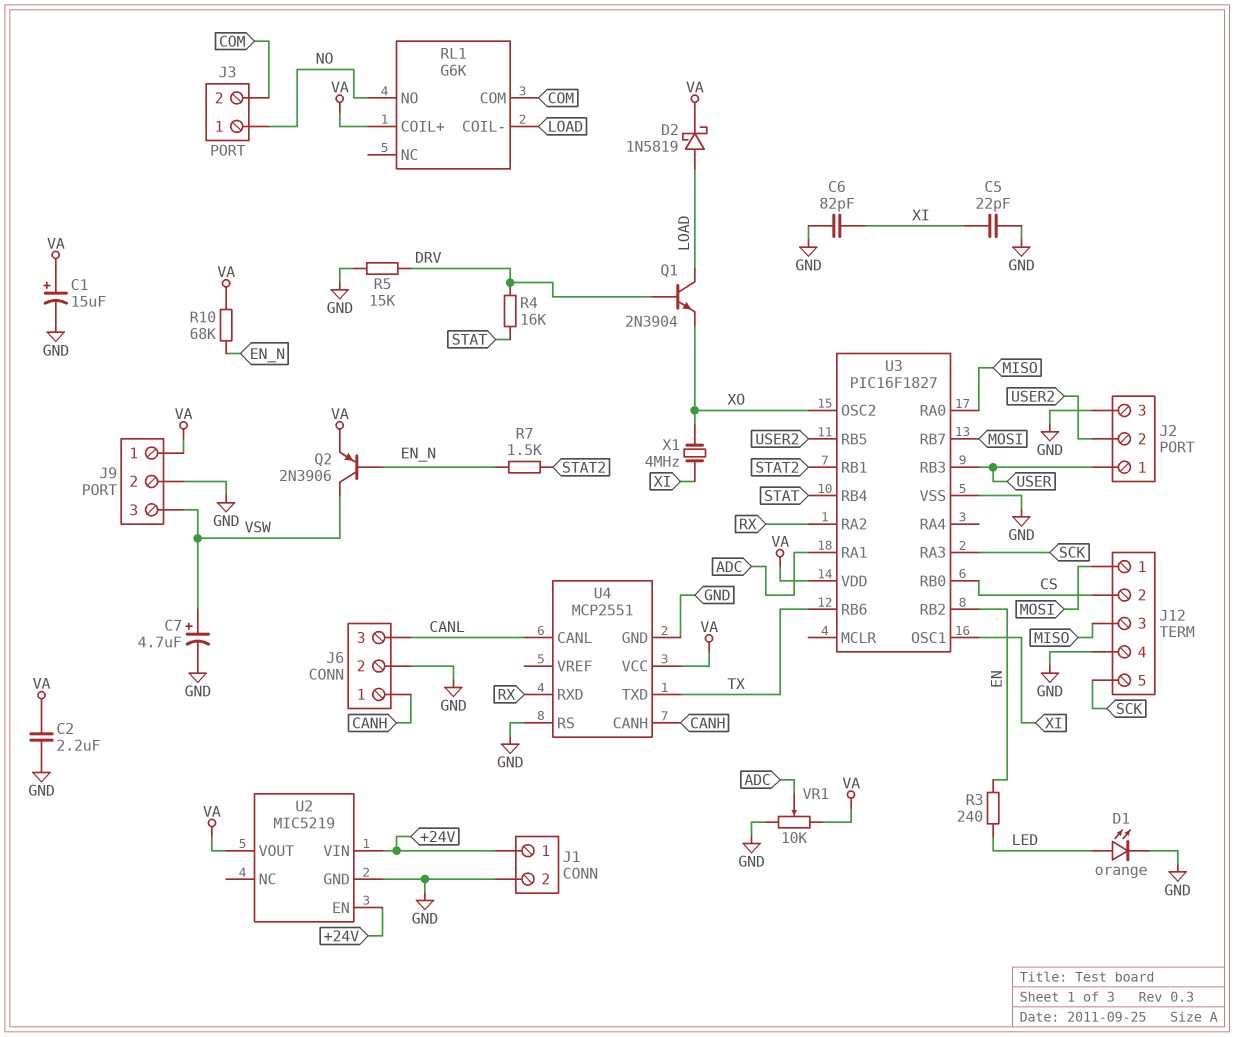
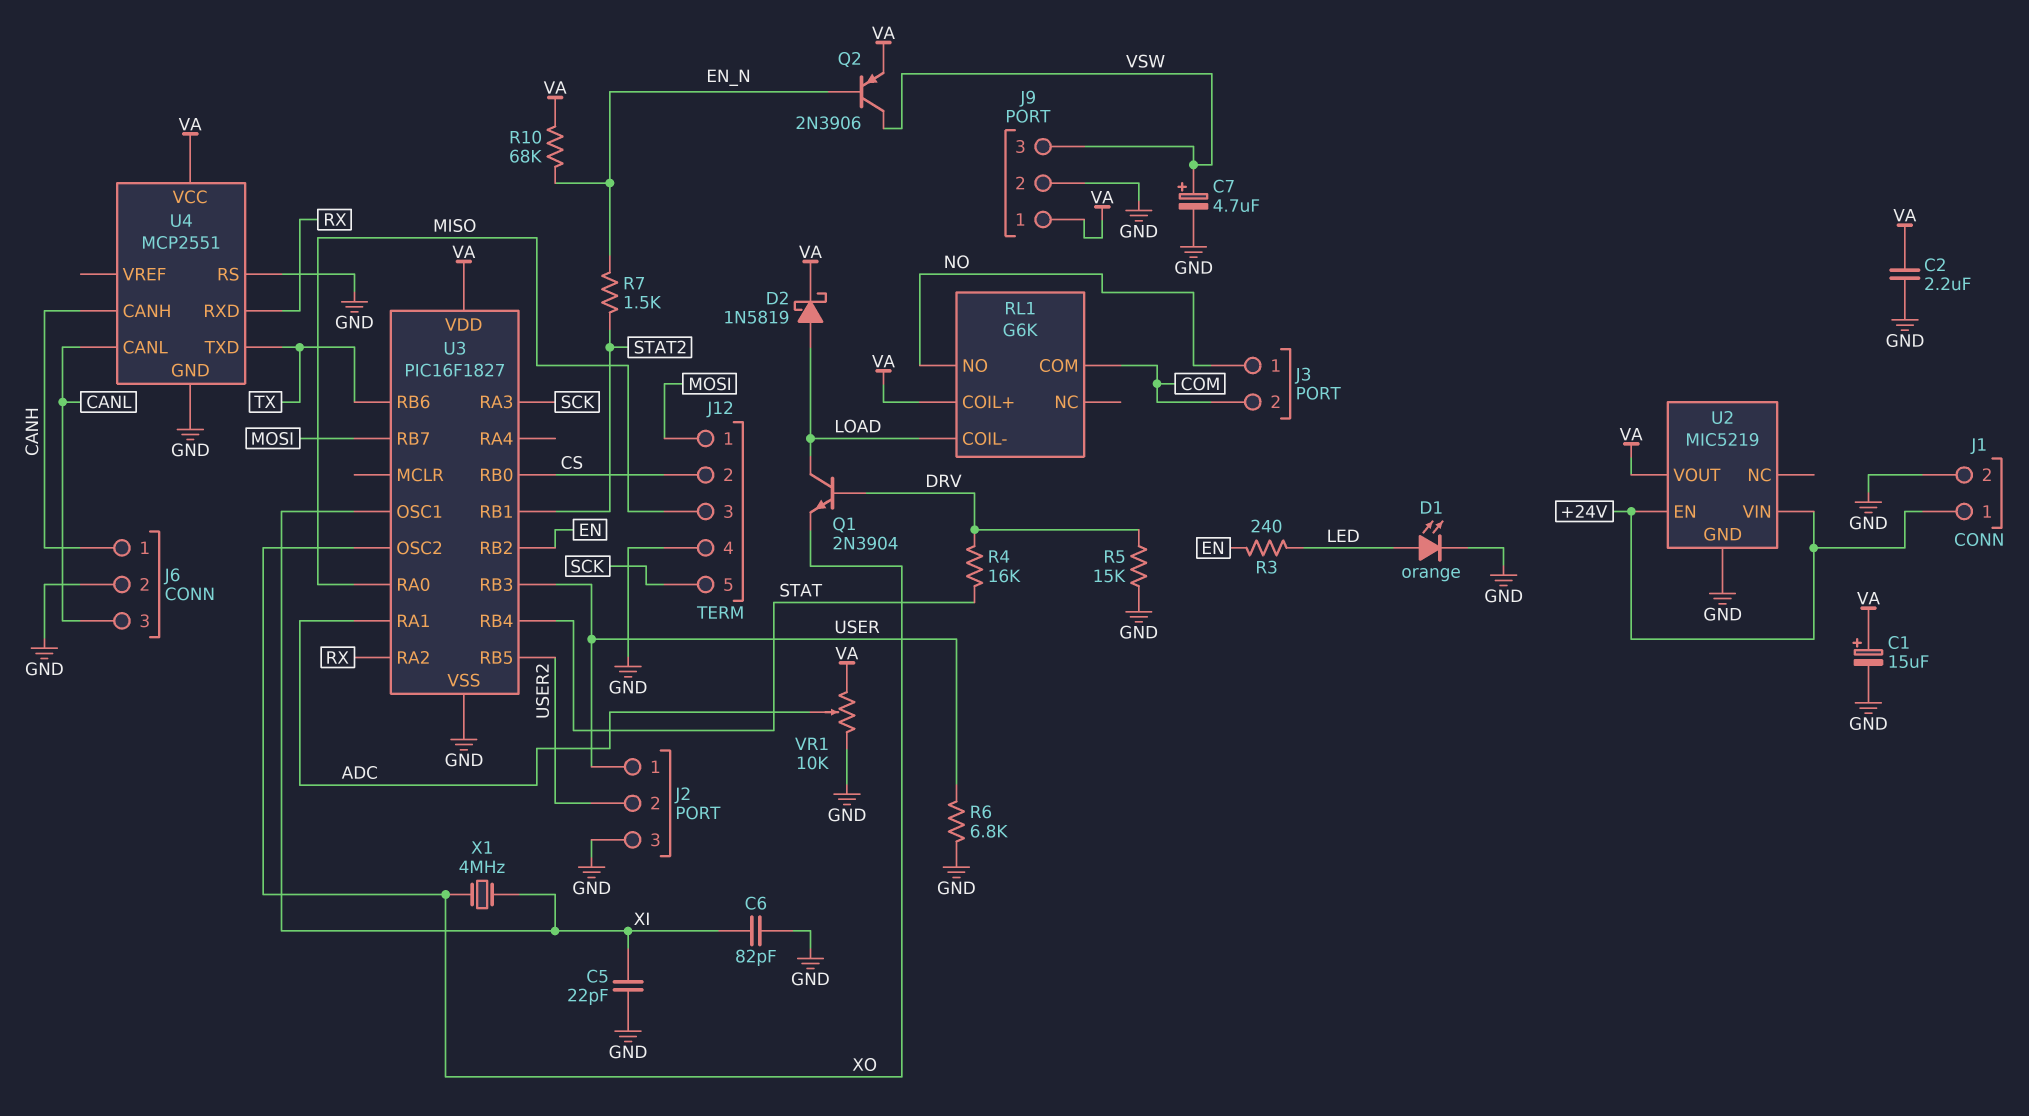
R6: none -> 6.8k (GND, USER)

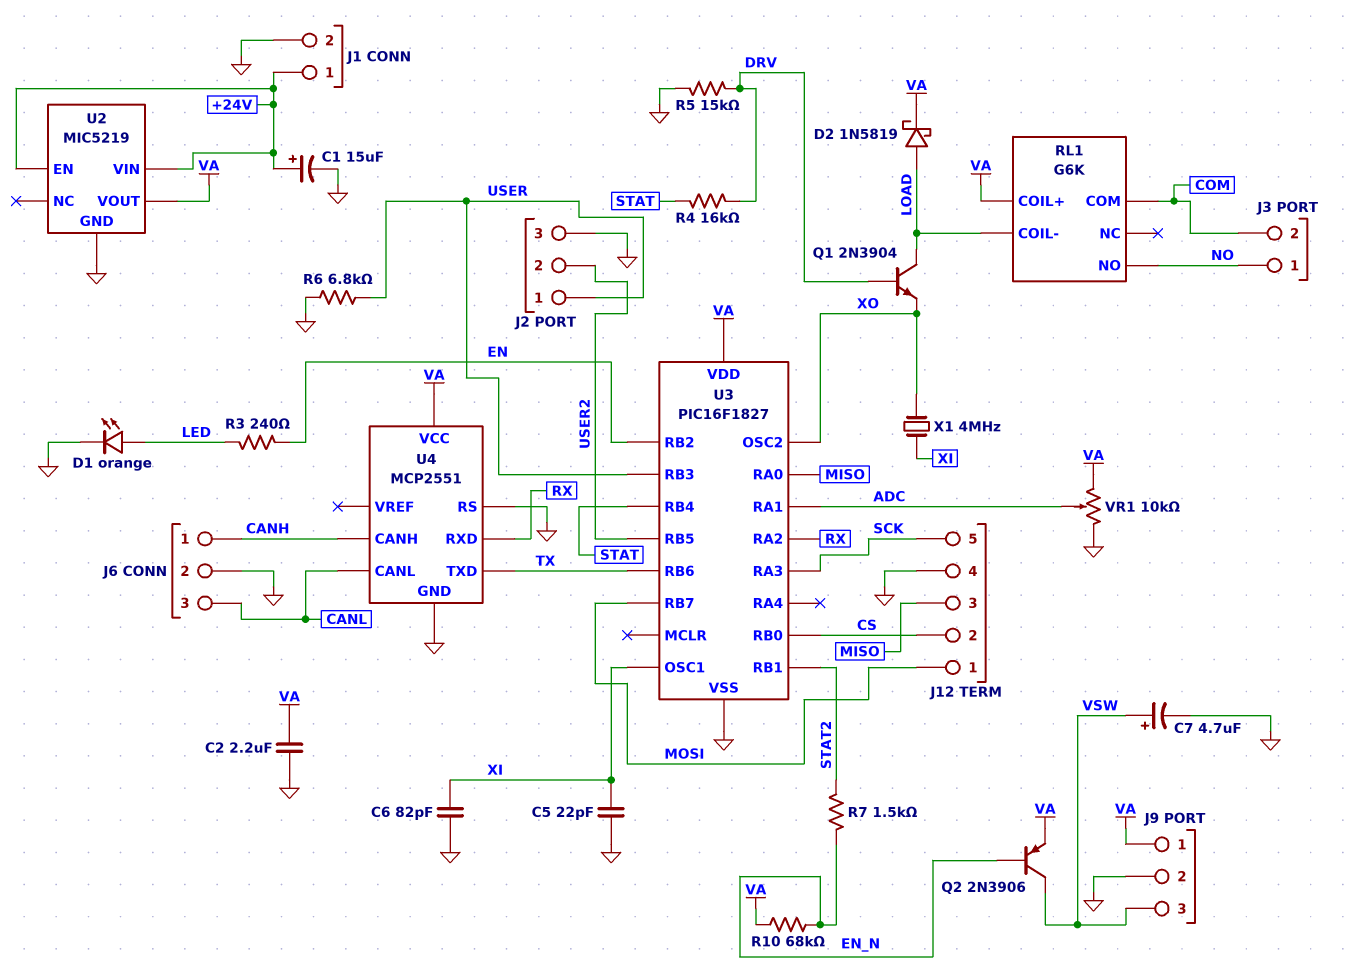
C1: 15uF (plus VA, minus GND) -> 15uF (plus +24V, minus GND)

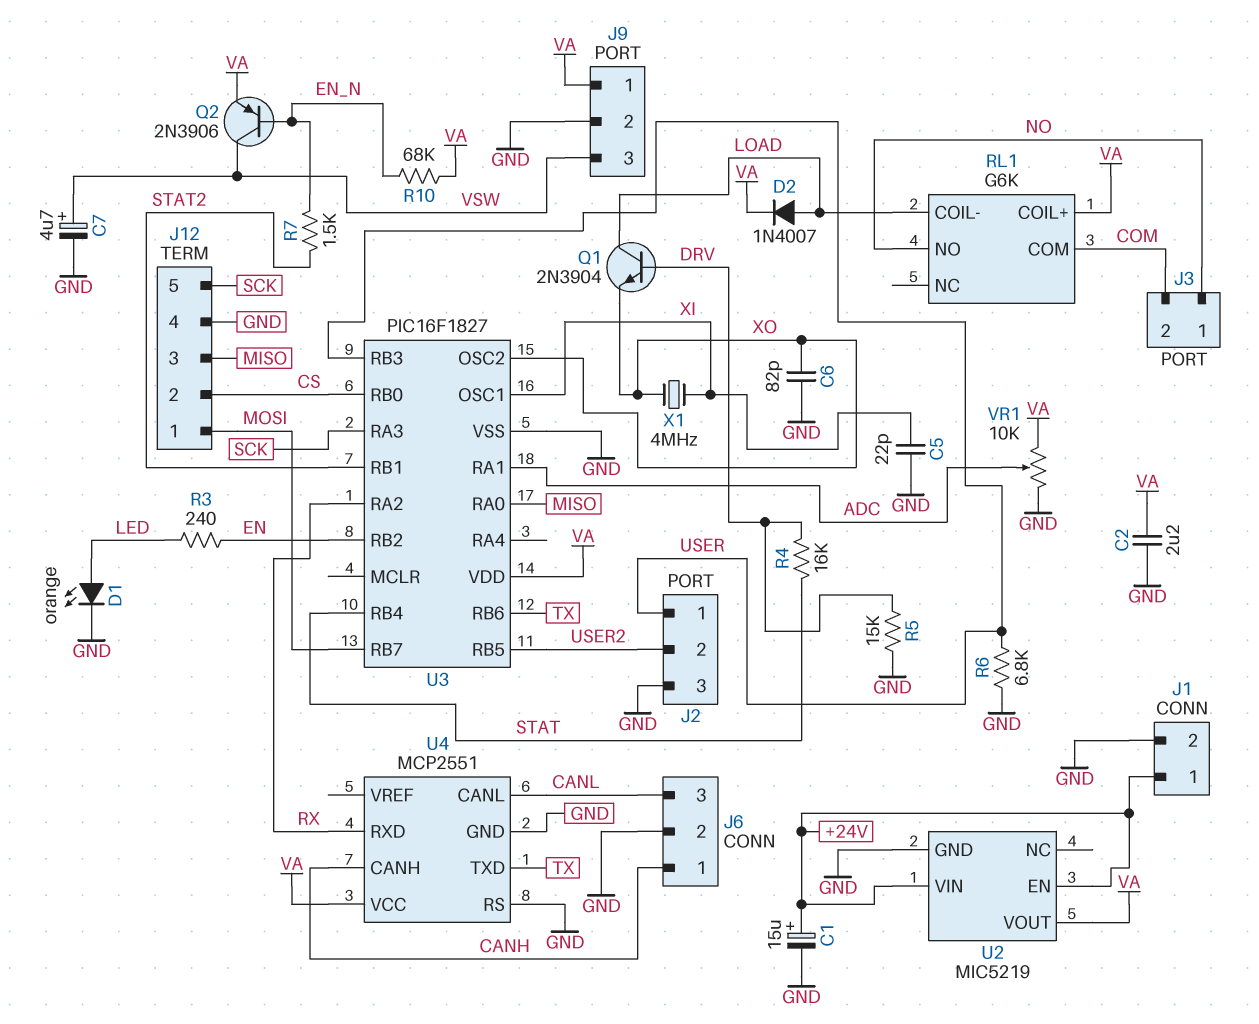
C6: 82pF (GND, XI) -> 82pF (GND, XO)
D2: schottky 1N5819 (A LOAD, K VA) -> diode 1N4007 (A LOAD, K VA)

